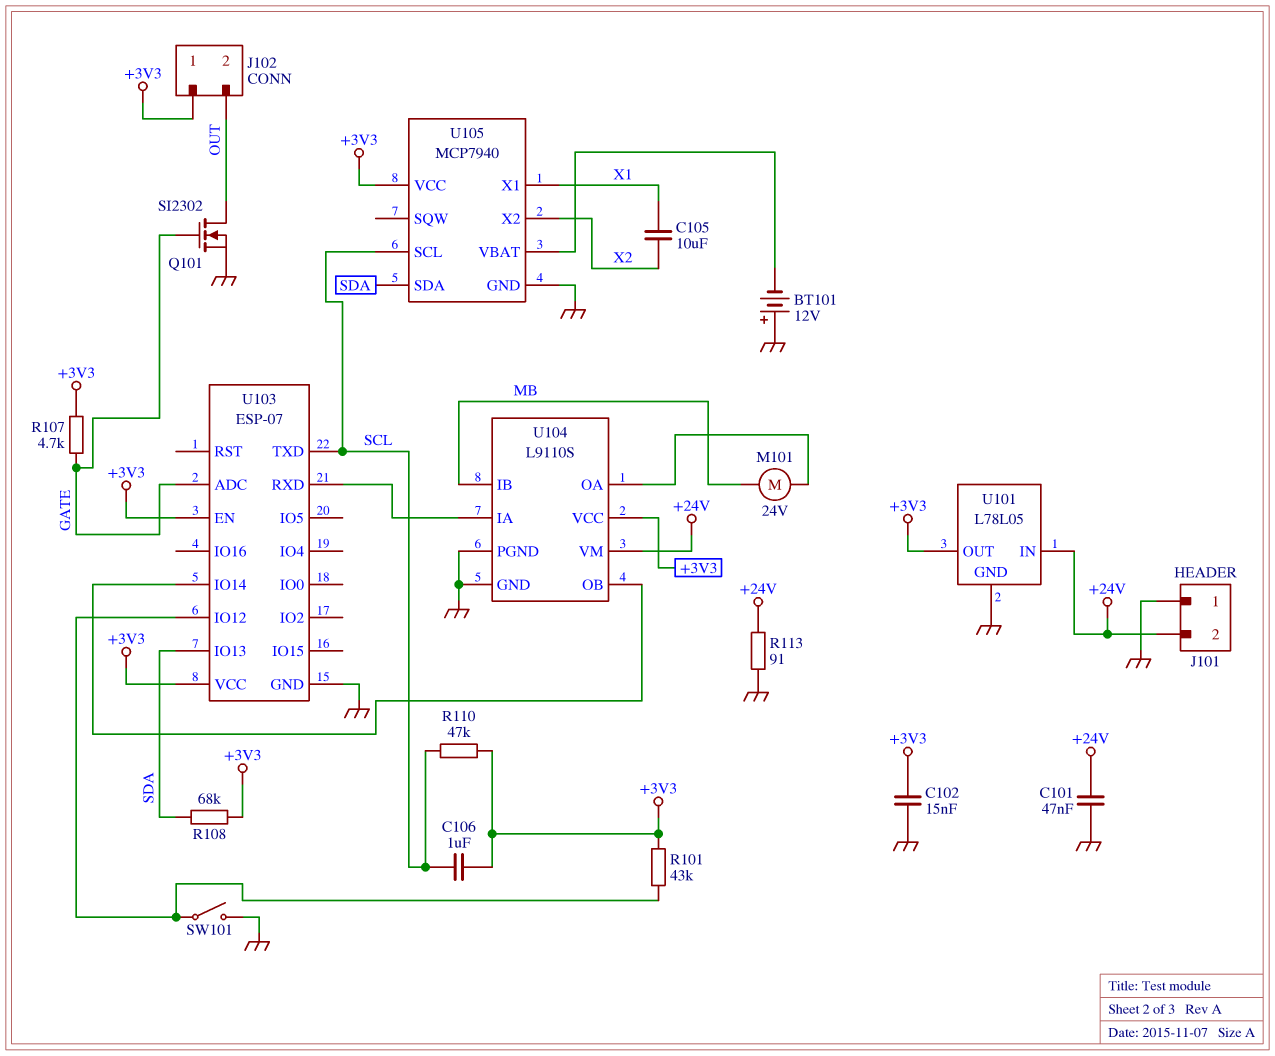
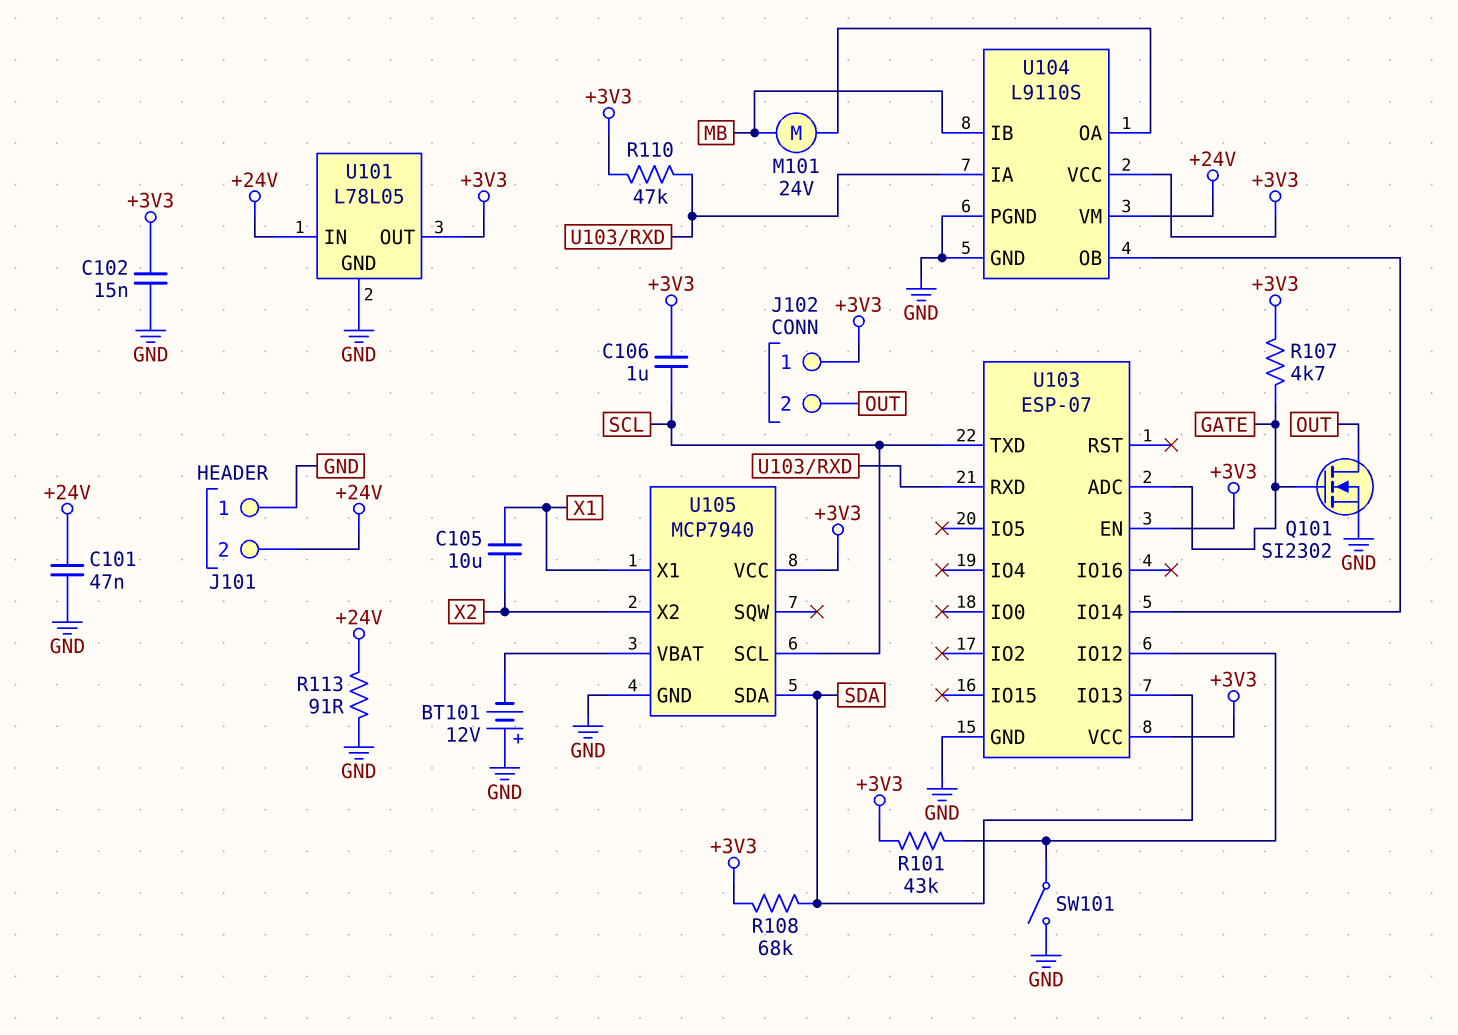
R110: 47k (+3V3, SCL) -> 47k (+3V3, U103/RXD)

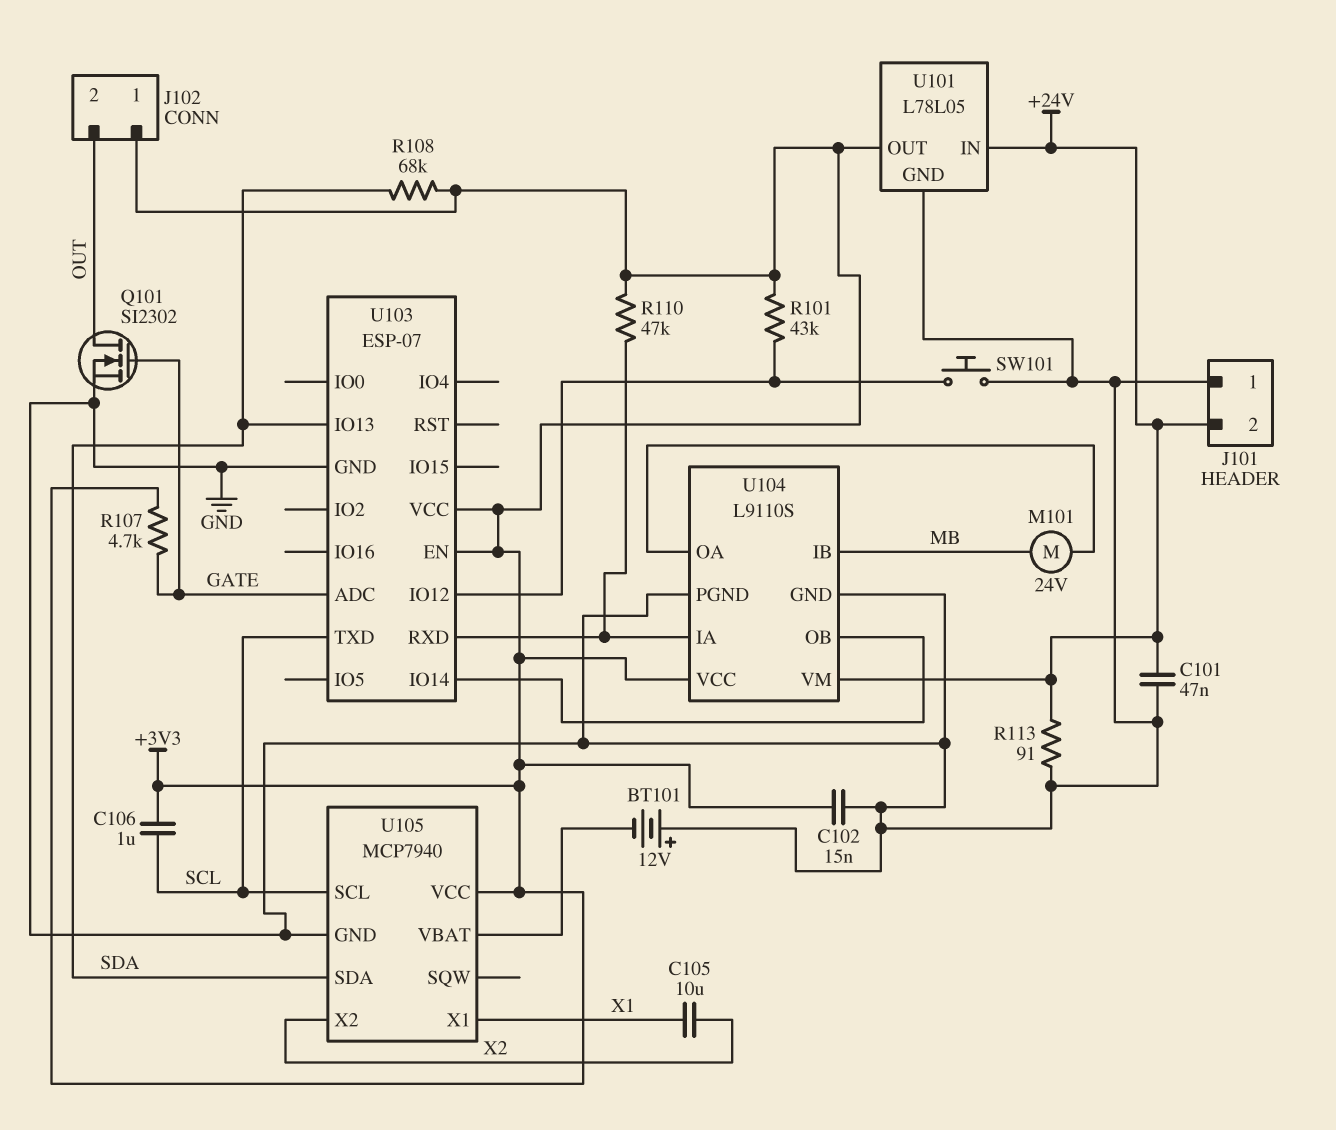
SW101: switch (GND, U103/IO12) -> button (GND, U103/IO12)

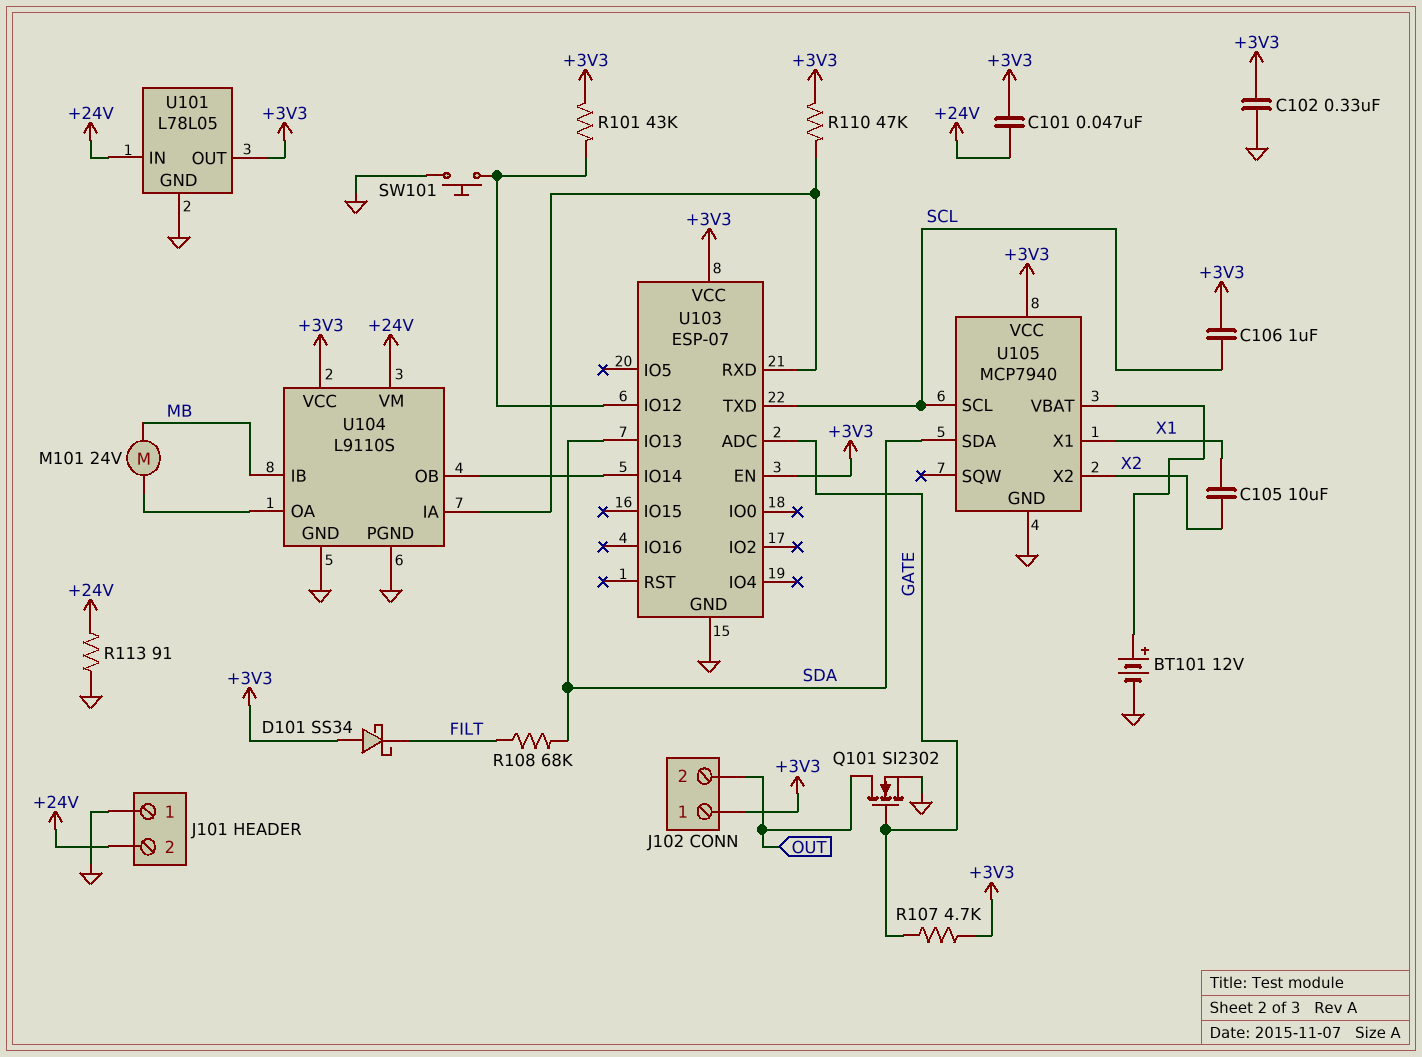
BT101: 12V (plus GND, minus U105/VBAT) -> 12V (plus U105/VBAT, minus GND)
C101: 47nF (+24V, GND) -> 47nF (+3V3, +24V)
C102: 15nF (+3V3, GND) -> 330nF (+3V3, GND)
D101: none -> schottky SS34 (A +3V3, K FILT)
R108: 68k (+3V3, SDA) -> 68k (FILT, SDA)

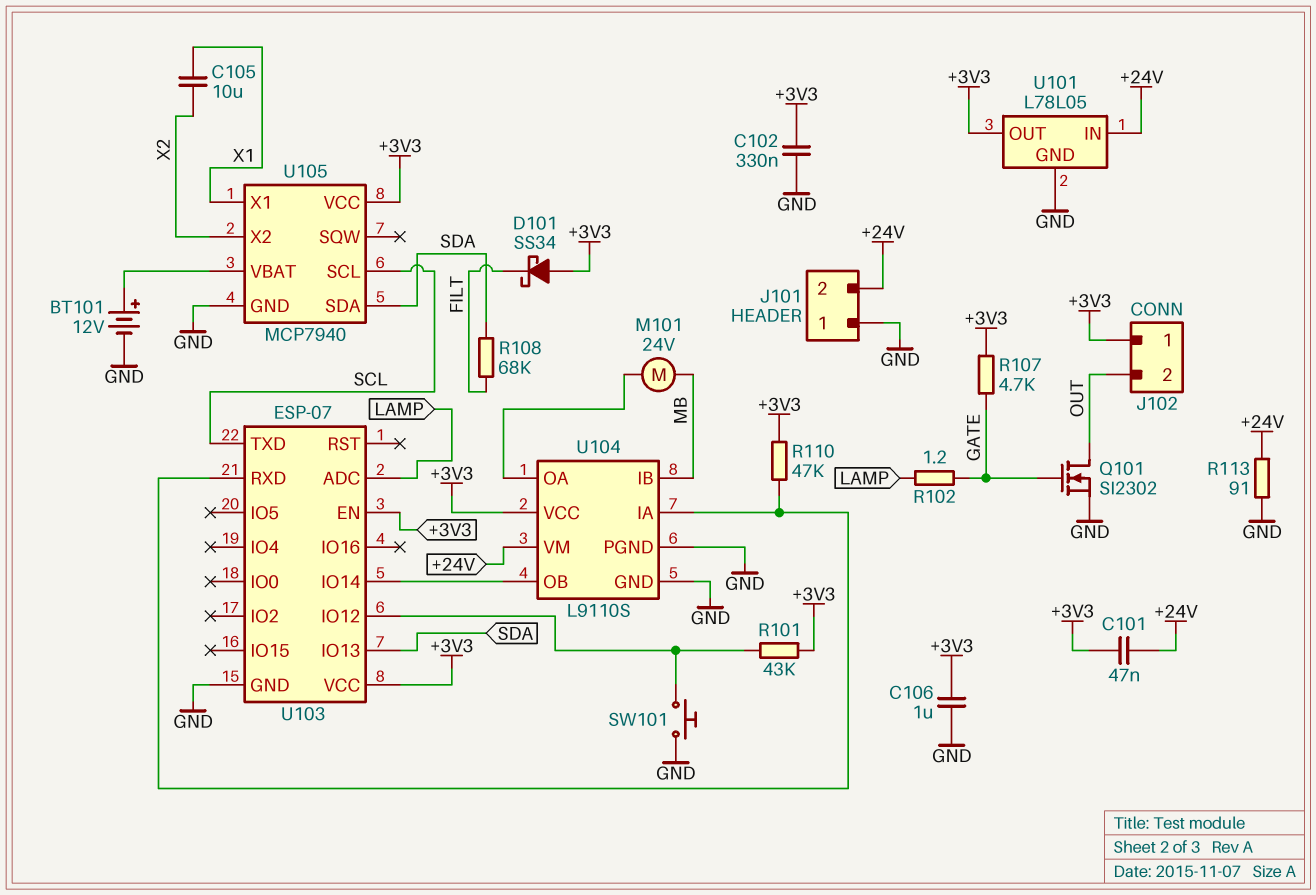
C106: 1uF (+3V3, SCL) -> 1uF (+3V3, GND)
R102: none -> 1.2 (GATE, LAMP)
U103 pin ADC: GATE -> LAMP

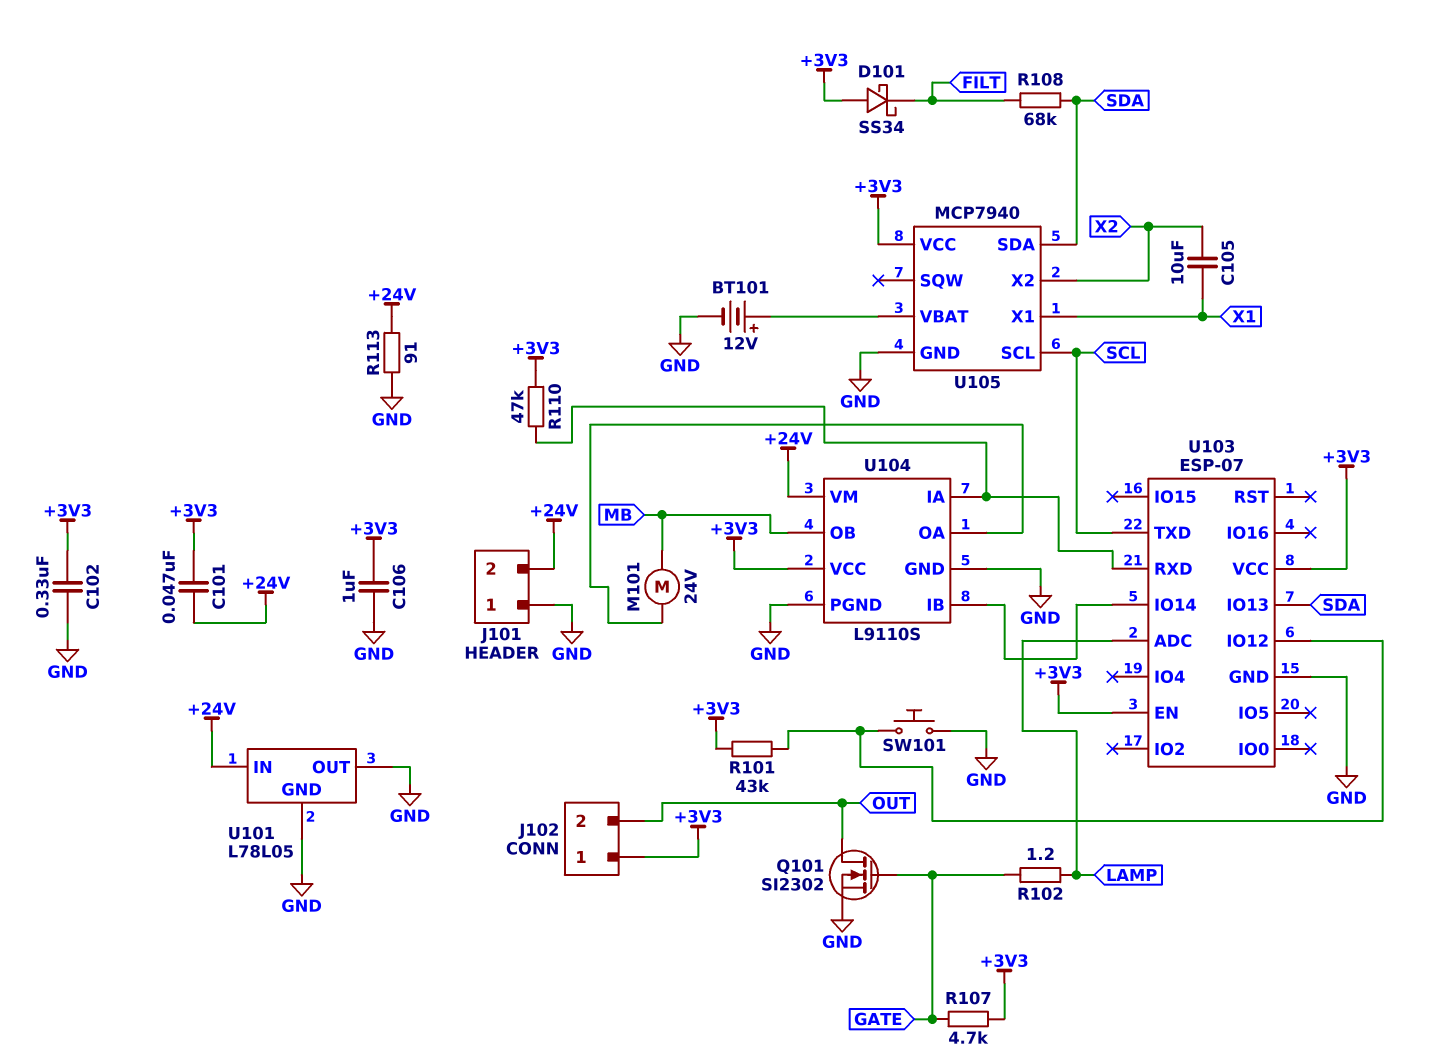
U101 pin OUT: +3V3 -> GND
U104 pin IB: MB -> U103/IO14
U104 pin OB: U103/IO14 -> MB

